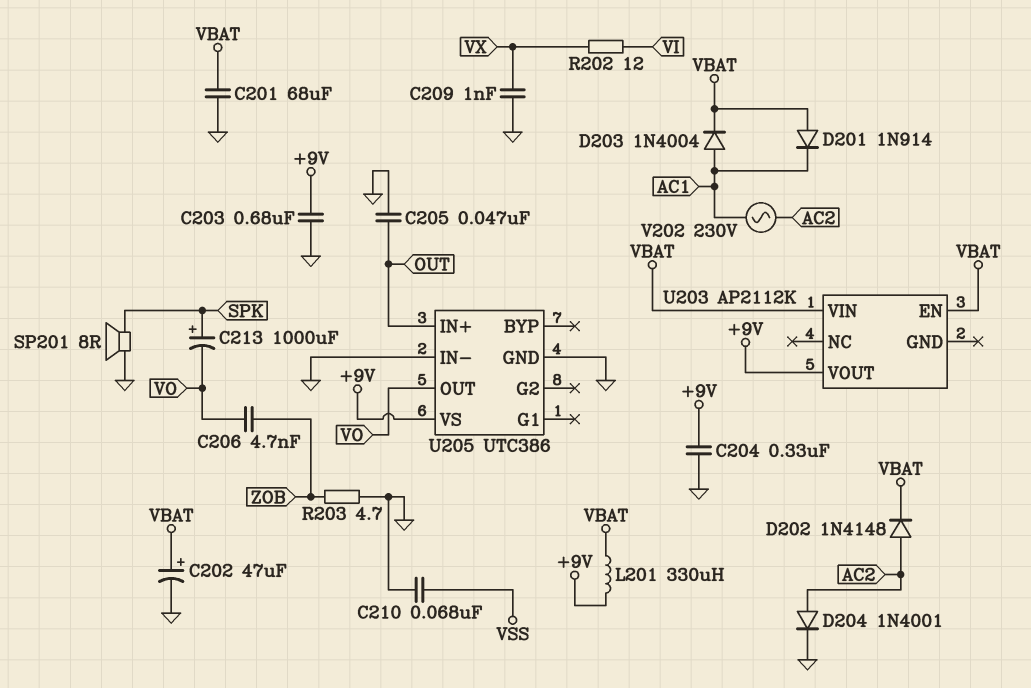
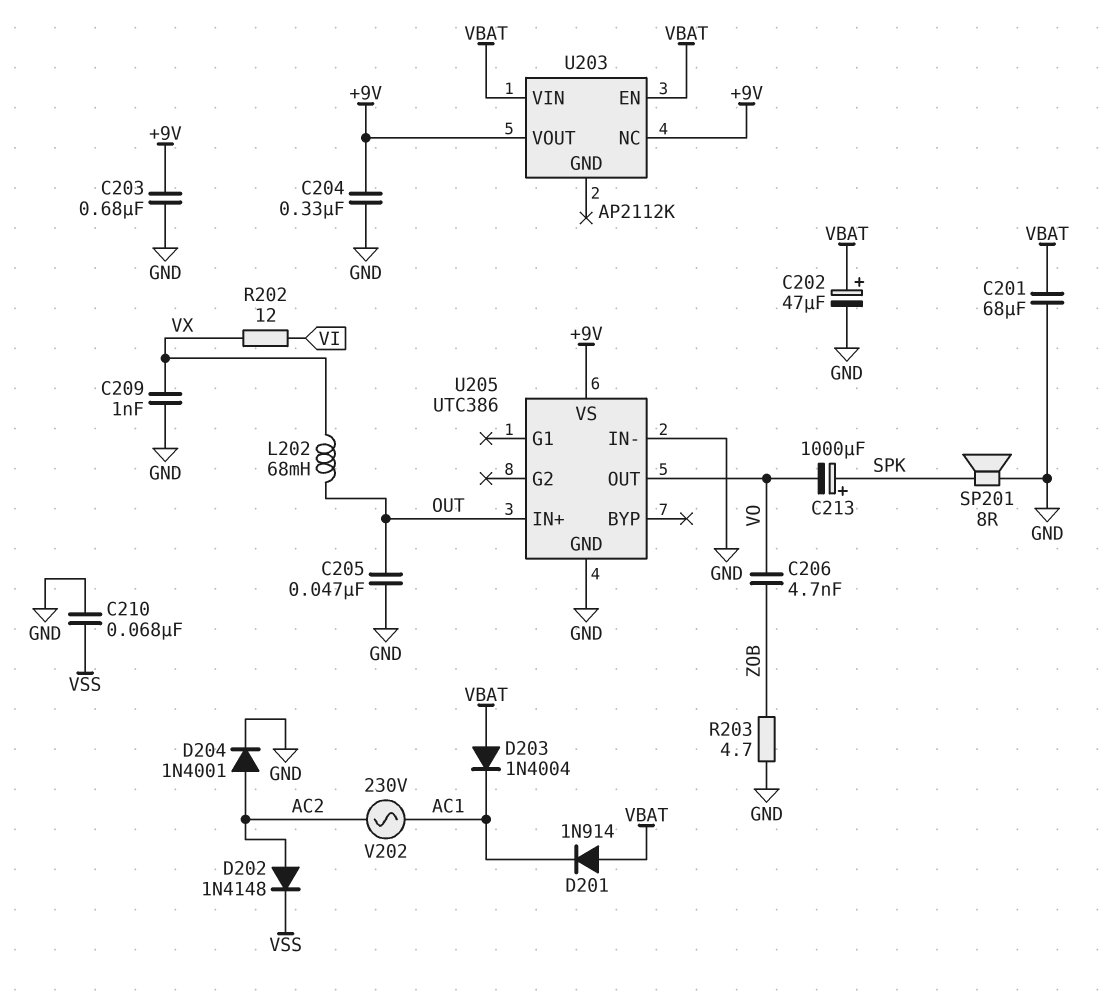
D202: diode 1N4148 (A AC2, K VBAT) -> diode 1N4148 (A AC2, K VSS)
D203: diode 1N4004 (A AC1, K VBAT) -> diode 1N4004 (A VBAT, K AC1)
L201: 330uH (+9V, VBAT) -> none
L202: none -> 68mH (OUT, VX)
U203 pin NC: none -> +9V

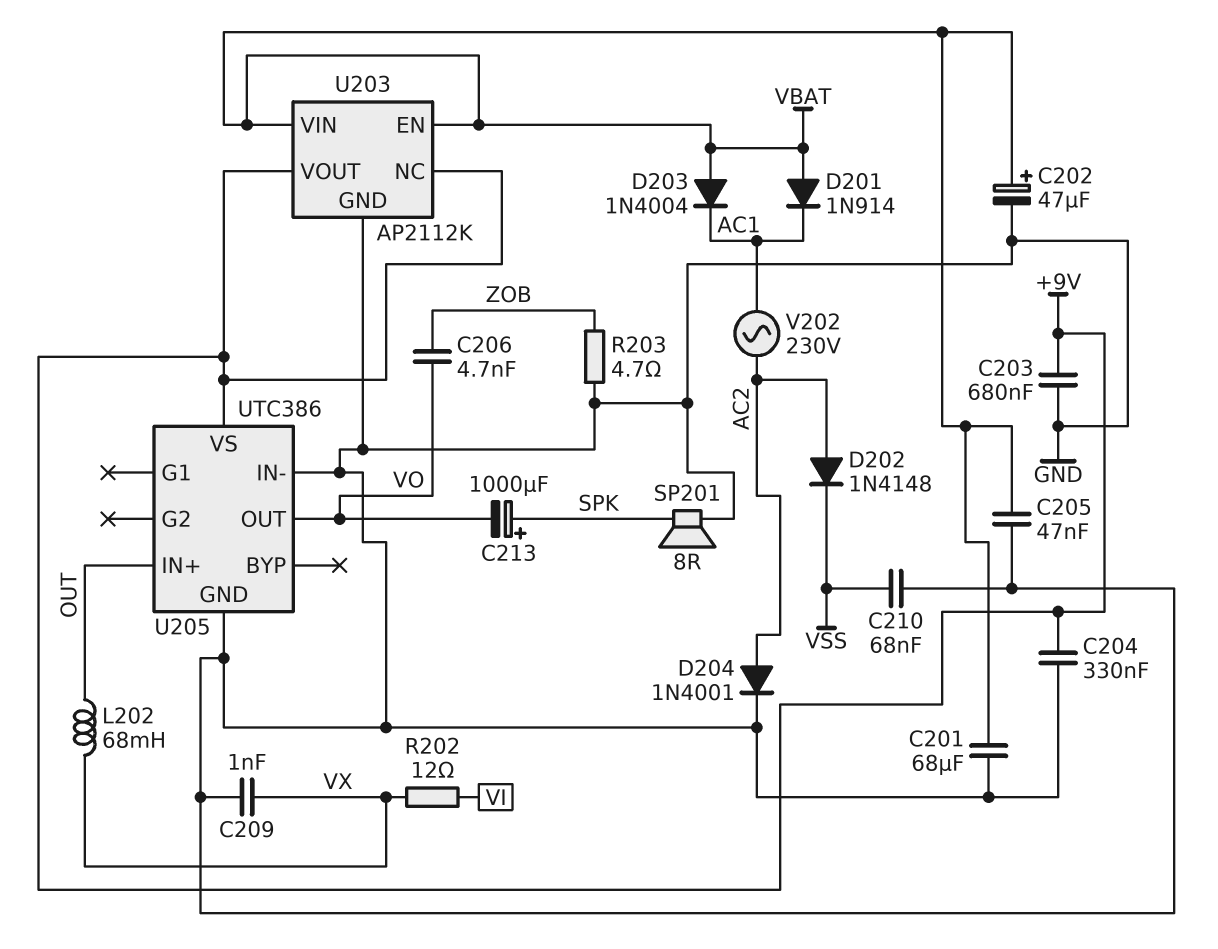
C205: 47nF (GND, OUT) -> 47nF (GND, VBAT)
U203 pin GND: none -> GND

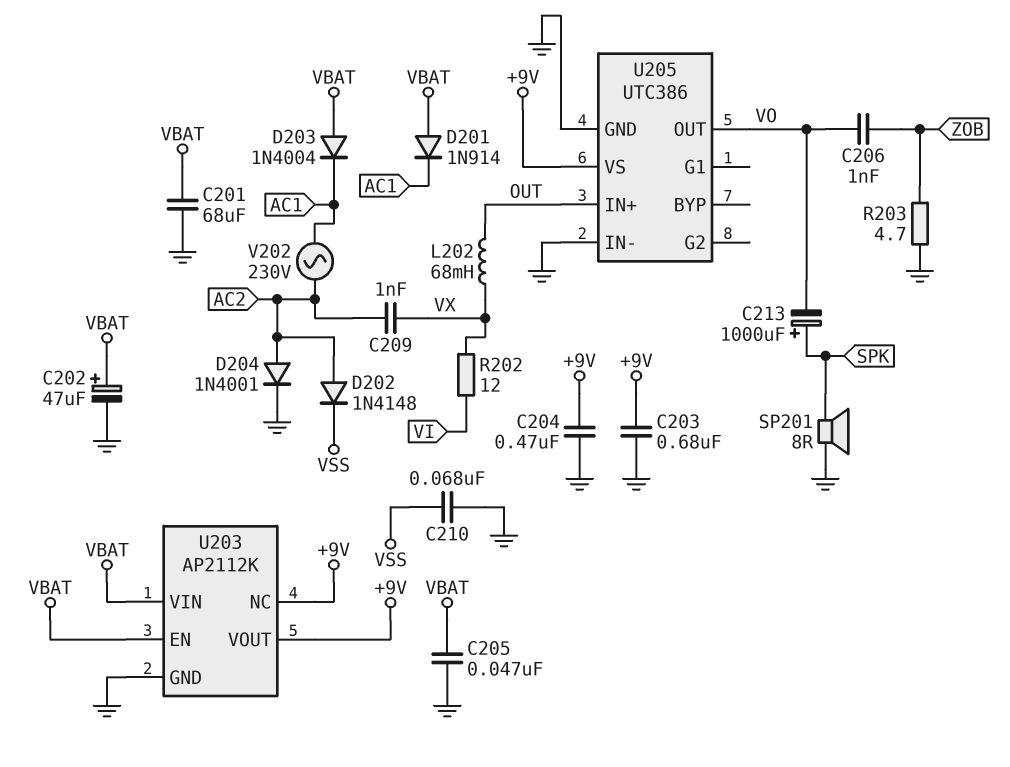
C204: 330nF (+9V, GND) -> 470nF (+9V, GND)
C206: 4.7nF (VO, ZOB) -> 1nF (VO, ZOB)
C209: 1nF (GND, VX) -> 1nF (AC2, VX)

